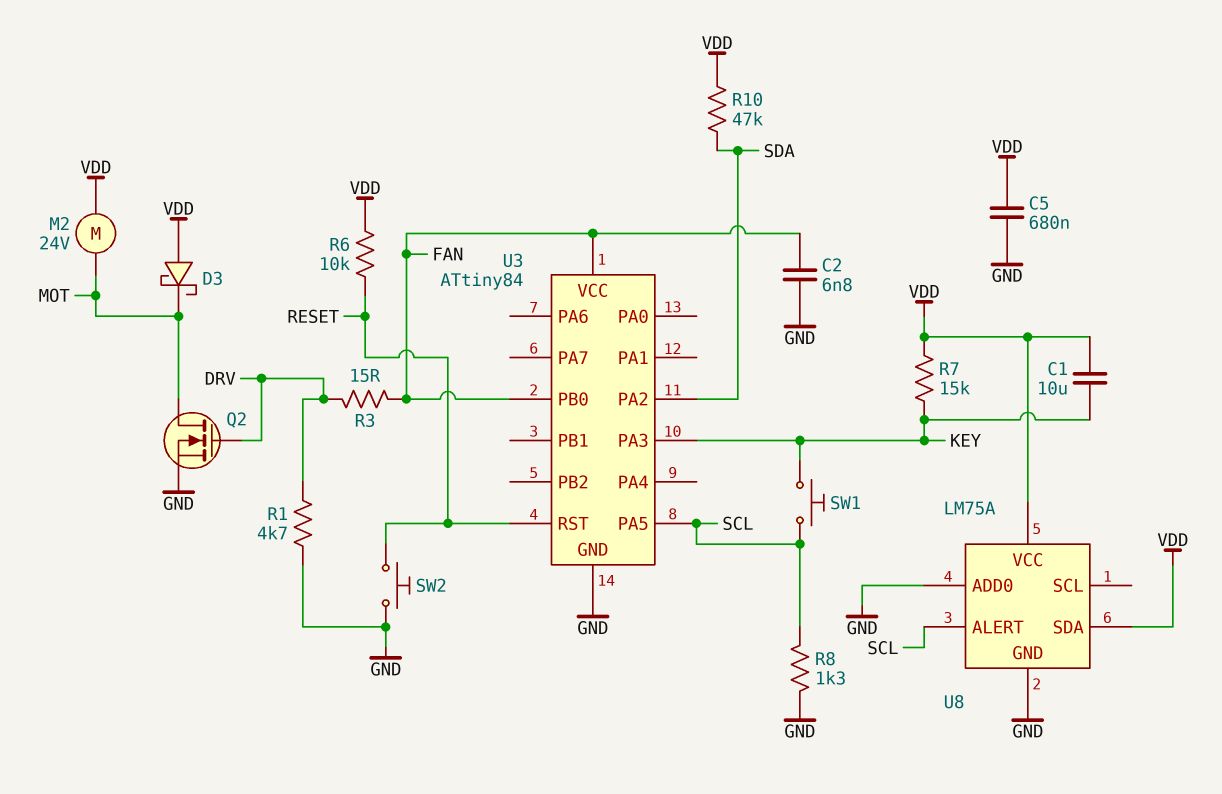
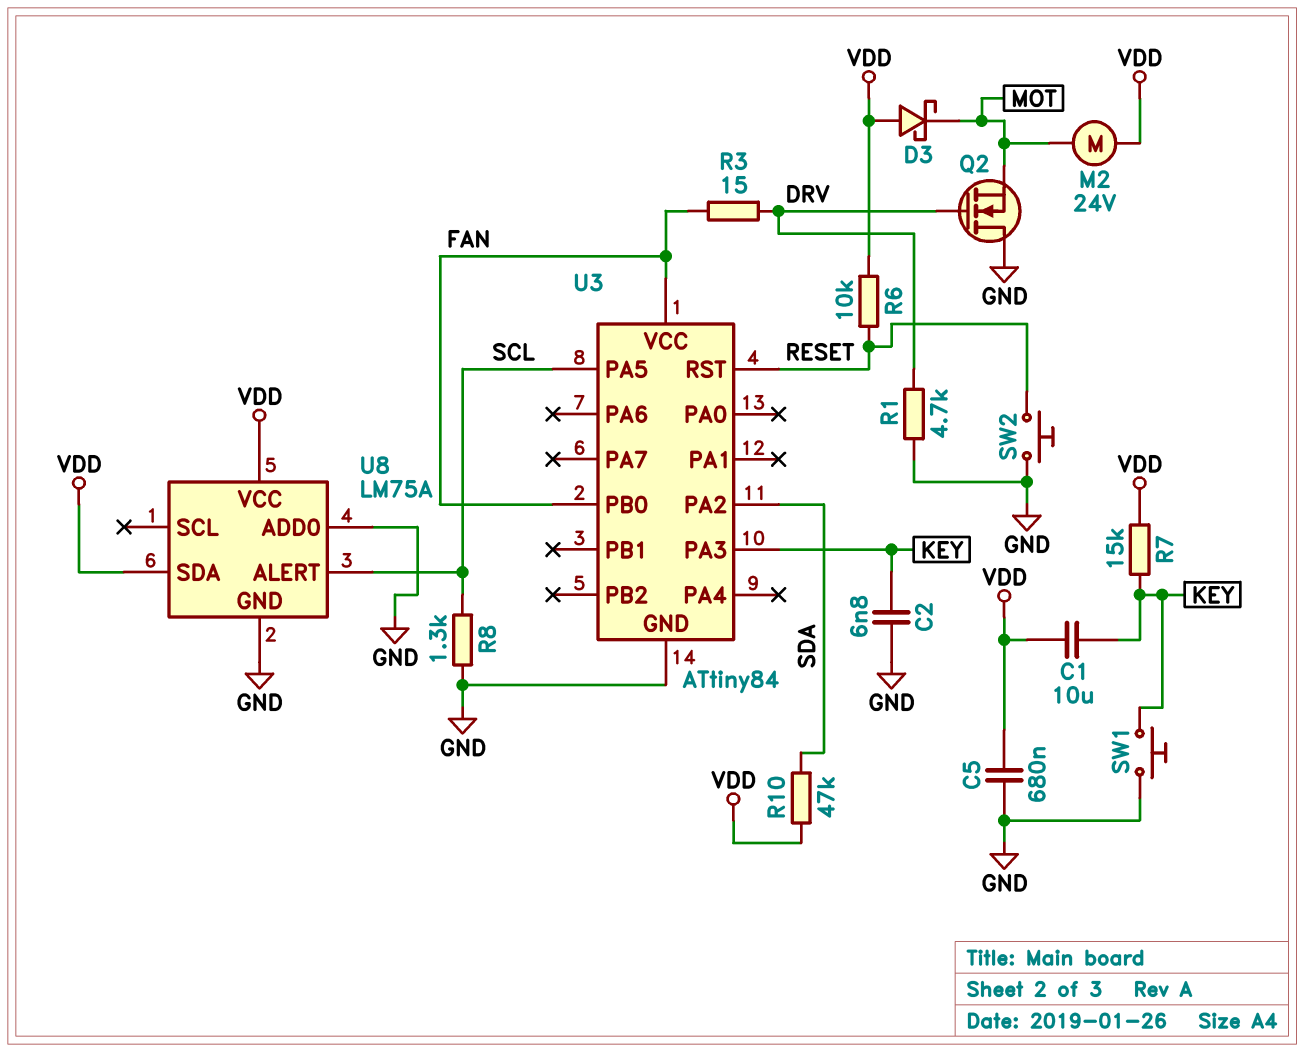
C2: 6.8nF (FAN, GND) -> 6.8nF (GND, KEY)
Q2: NMOS (G DRV, D MOT, S GND) -> NMOS (G DRV, D GND, S MOT)
SW1: button (KEY, SCL) -> button (GND, KEY)

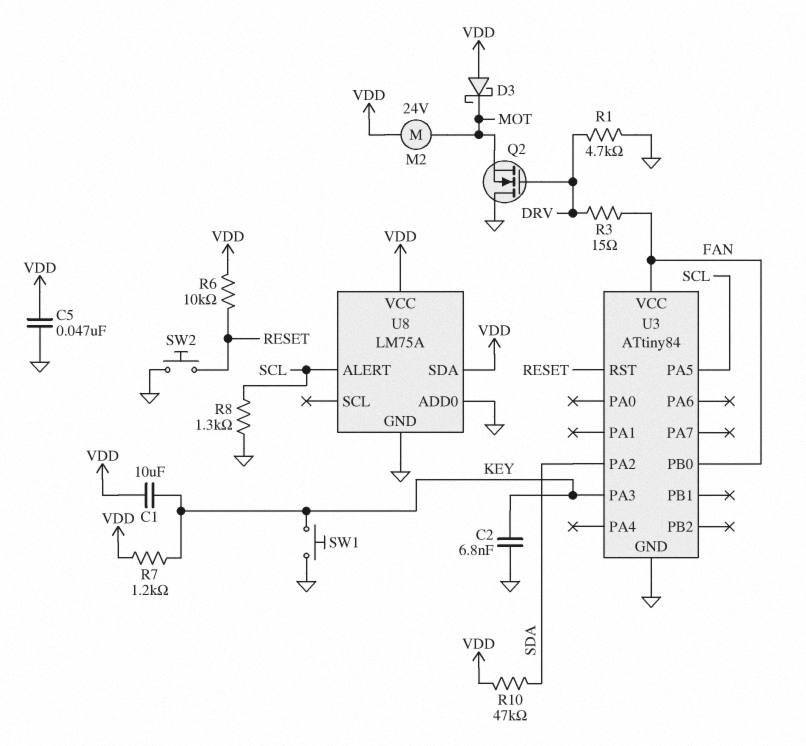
C5: 680nF (GND, VDD) -> 47nF (GND, VDD)
R7: 15k (KEY, VDD) -> 1.2k (KEY, VDD)

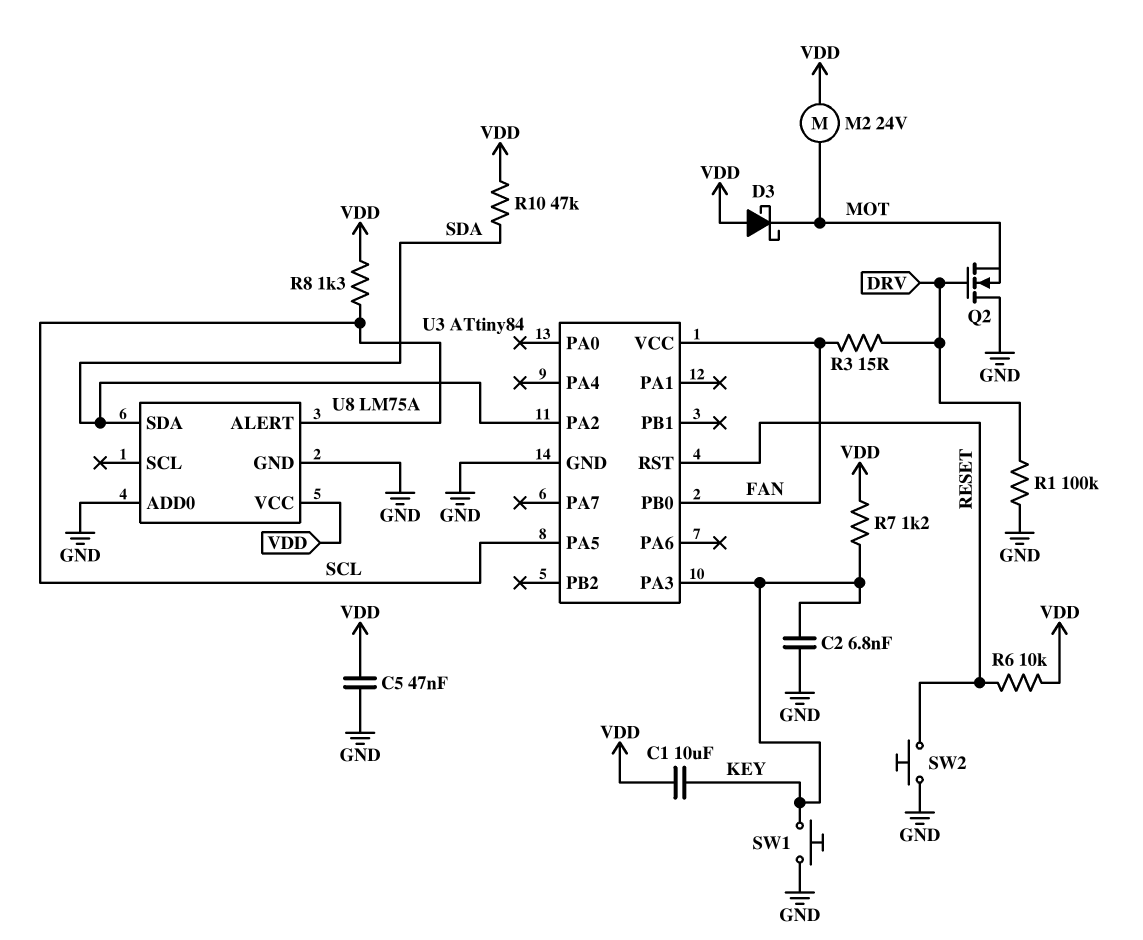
R1: 4.7k (DRV, GND) -> 100k (DRV, GND)
R8: 1.3k (GND, SCL) -> 1.3k (SCL, VDD)
U8 pin SDA: VDD -> SDA

